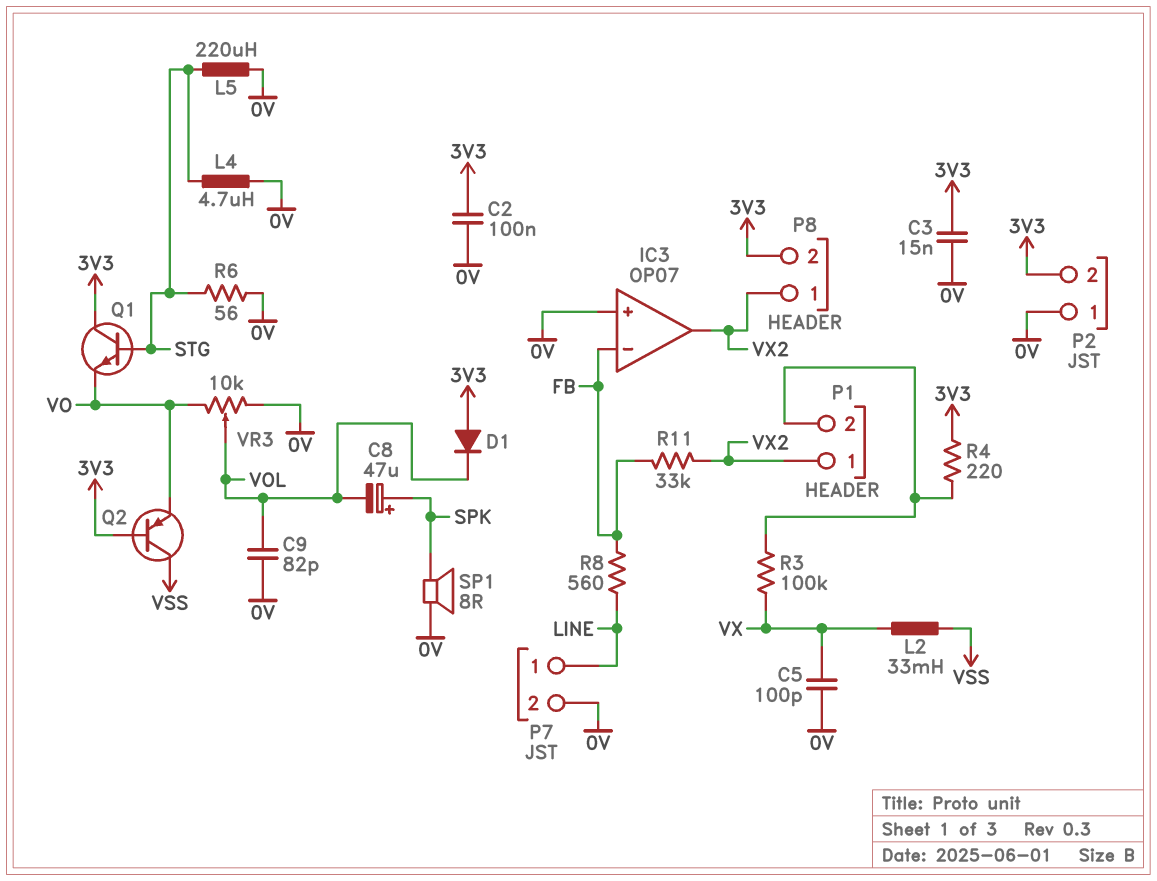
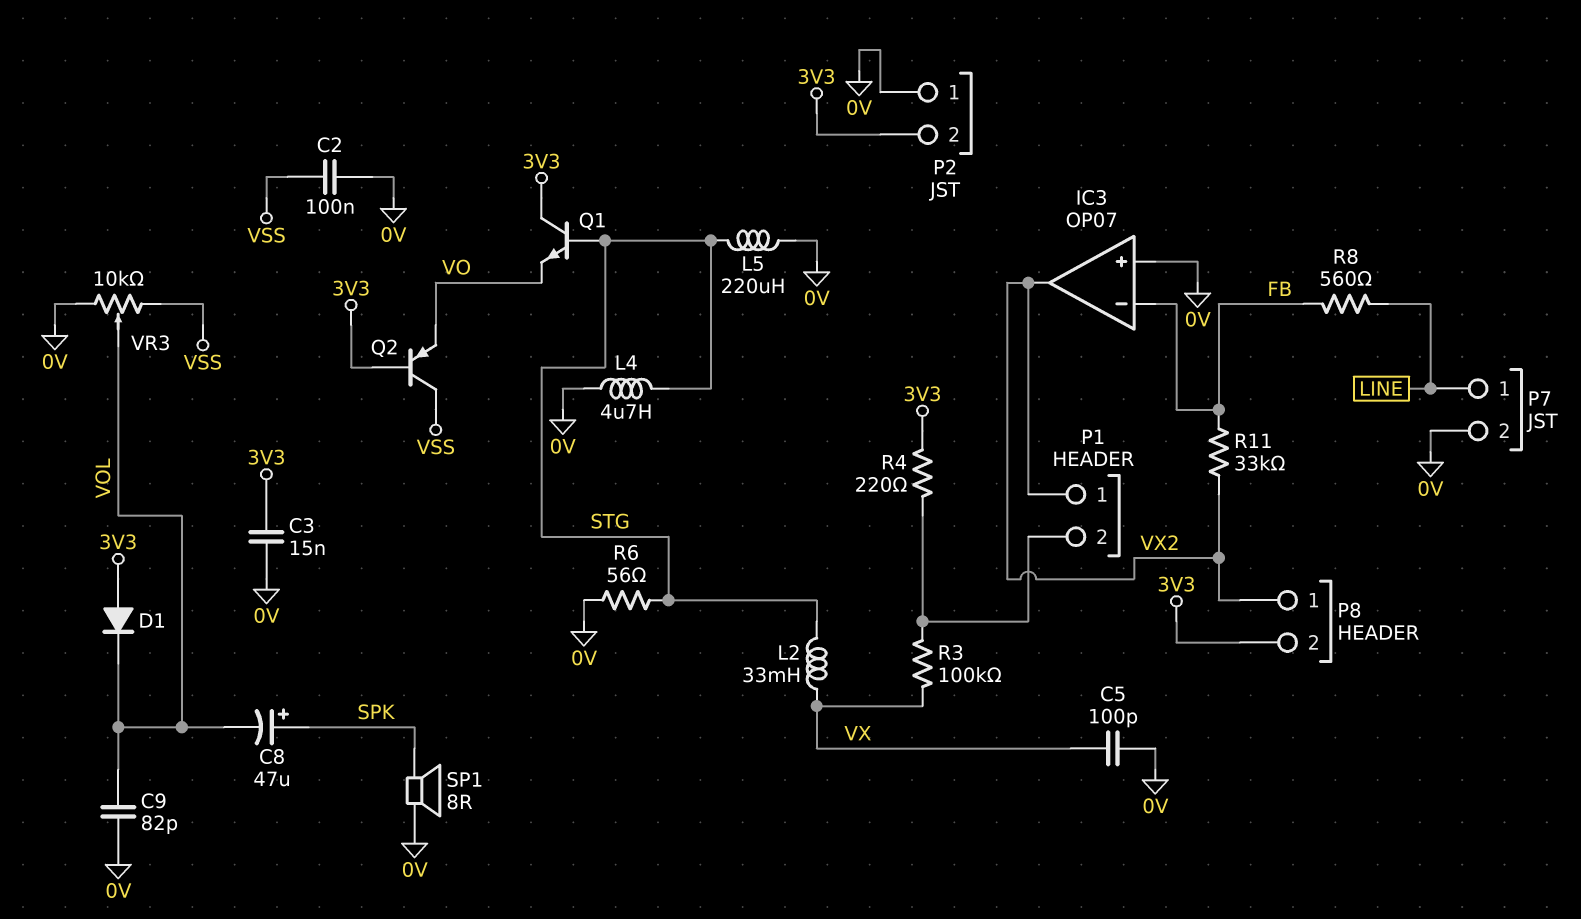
C2: 100nF (0V, 3V3) -> 100nF (0V, VSS)
L2: 33mH (VSS, VX) -> 33mH (STG, VX)
VR3: 10k (0V, VO, wiper VOL) -> 10k (0V, VSS, wiper VOL)

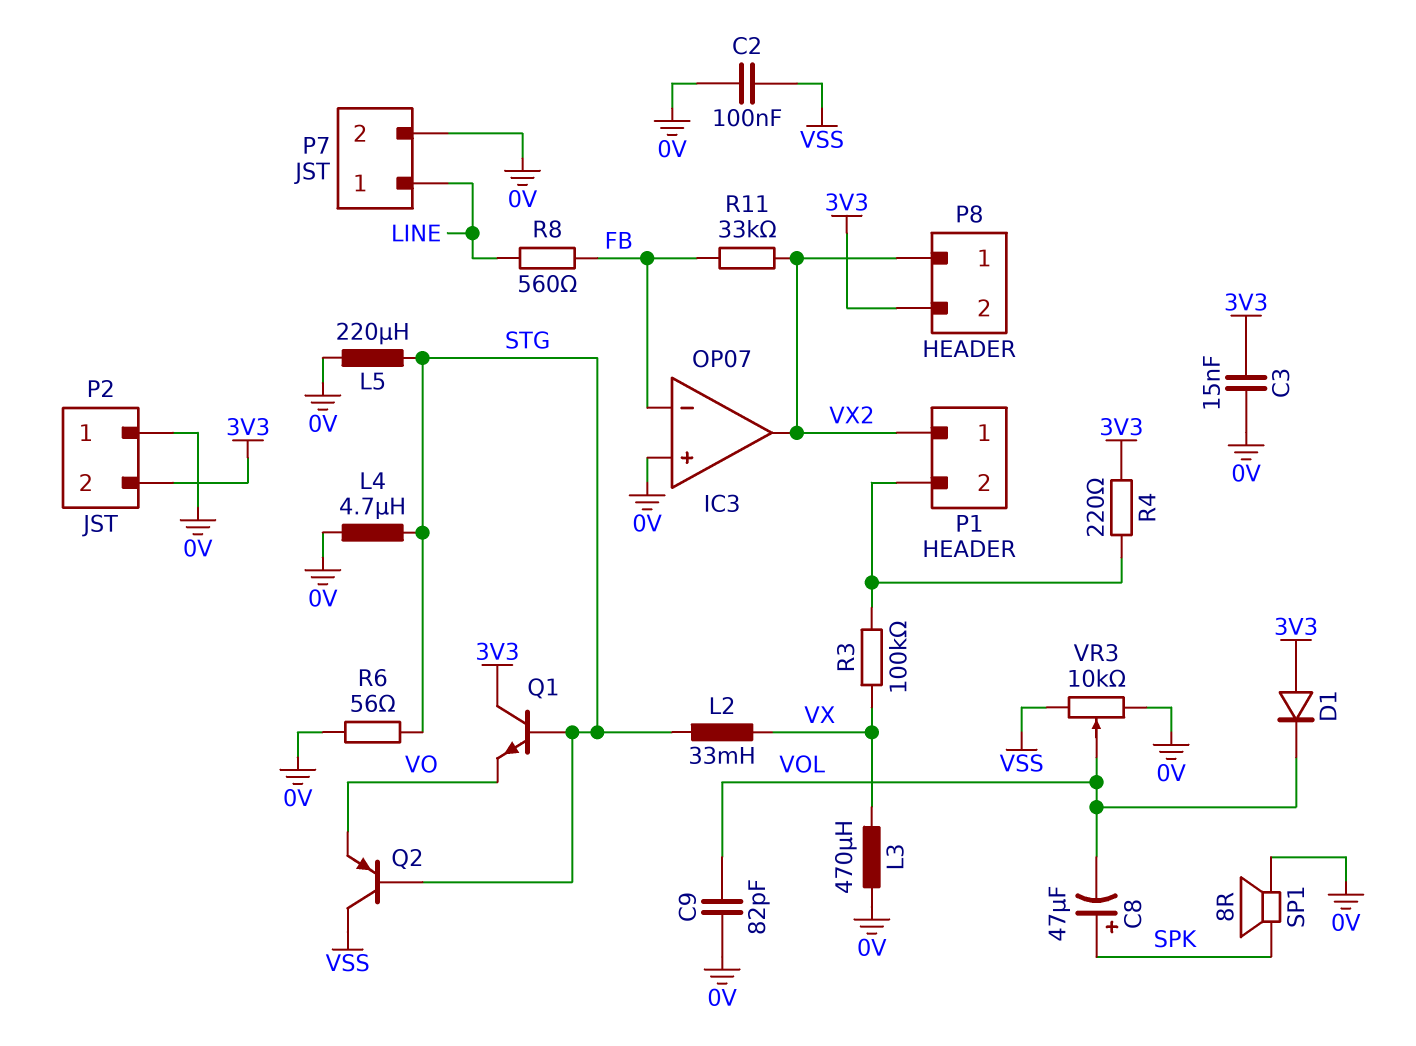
C5: 100pF (0V, VX) -> none
L3: none -> 470uH (0V, VX)
Q2: PNP (B 3V3, C VSS, E VO) -> PNP (B STG, C VSS, E VO)

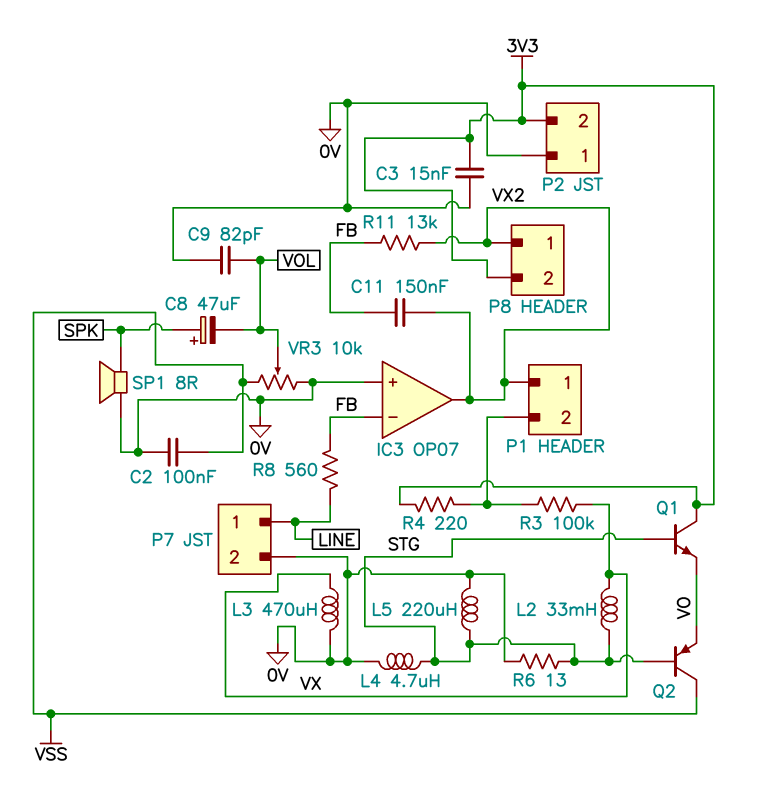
C11: none -> 150nF (FB, VX2)
D1: diode (A 3V3, K VOL) -> none
R6: 56 (0V, STG) -> 13 (0V, STG)
R11: 33k (FB, VX2) -> 13k (FB, VX2)

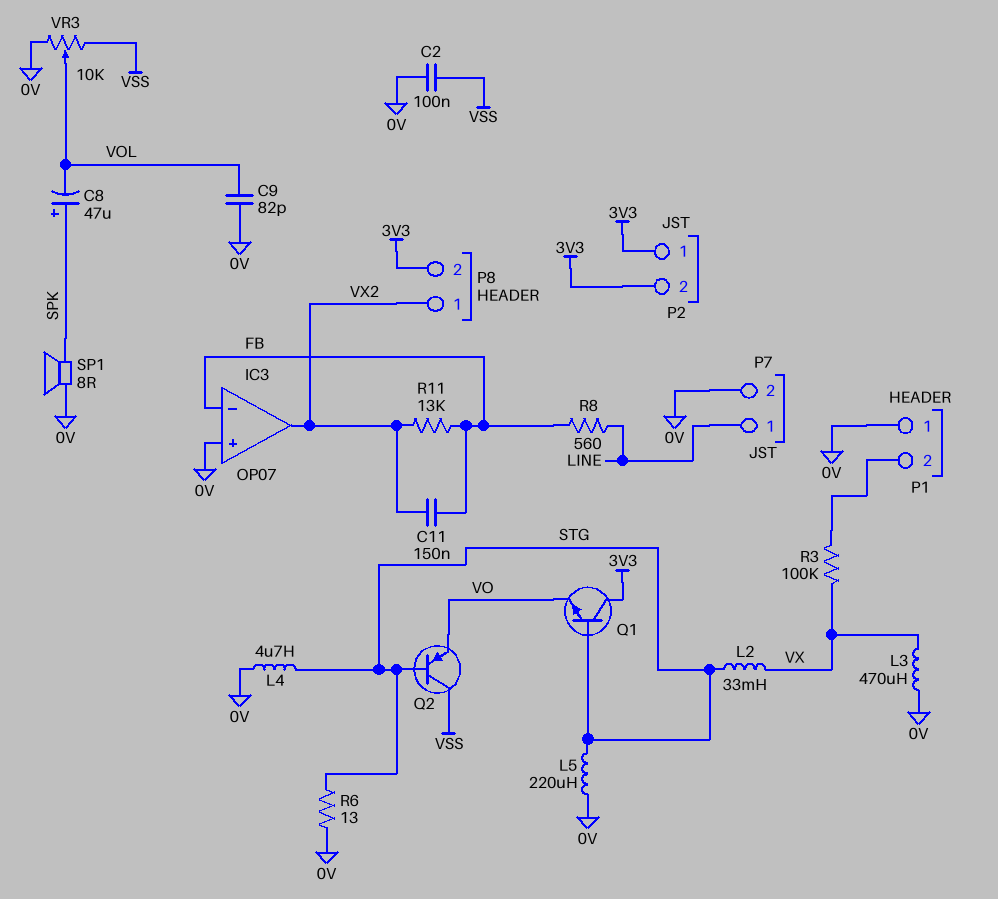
C3: 15nF (0V, 3V3) -> none
P1 pin 1: VX2 -> 0V
P2 pin 1: 0V -> 3V3
R4: 220 (3V3, P1/2) -> none

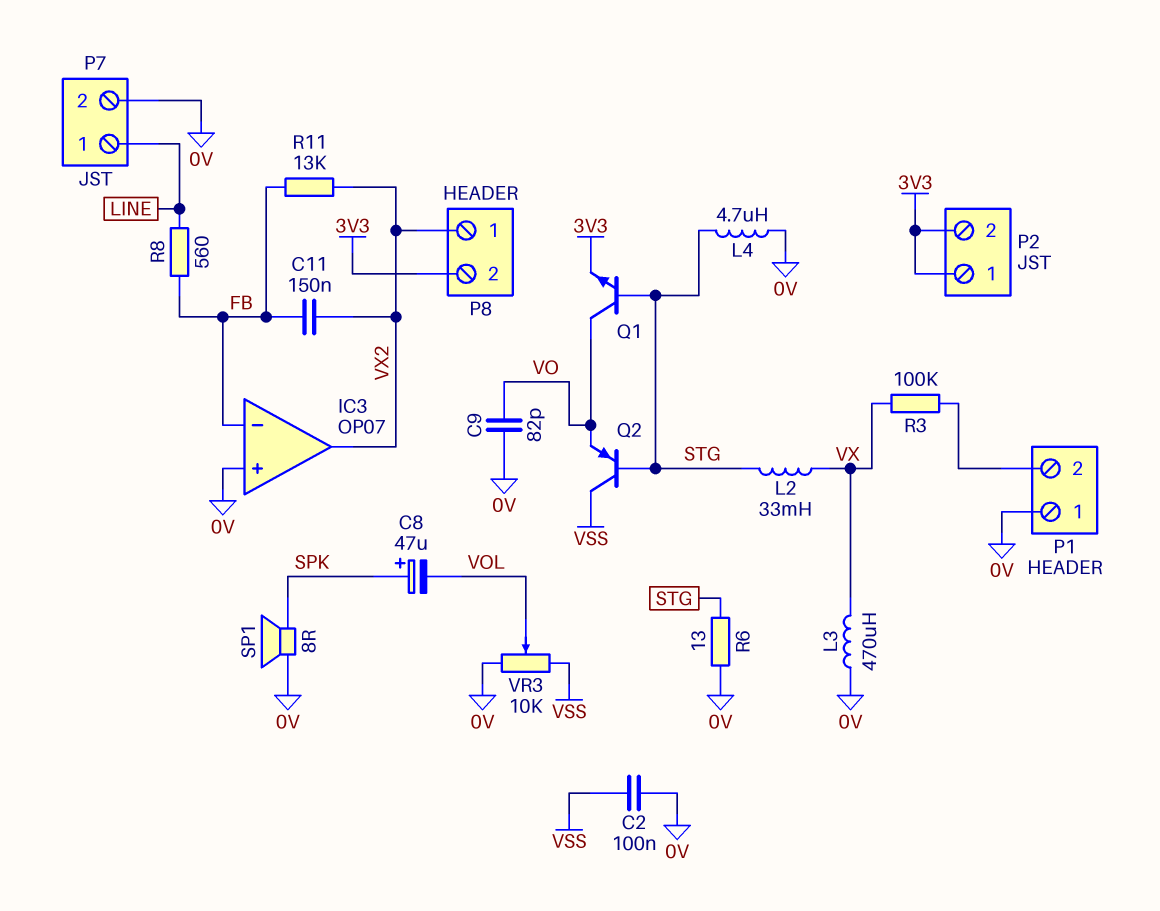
C9: 82pF (0V, VOL) -> 82pF (0V, VO)
L5: 220uH (0V, STG) -> none
Q1: NPN (B STG, C 3V3, E VO) -> NPN (B STG, C VO, E 3V3)

